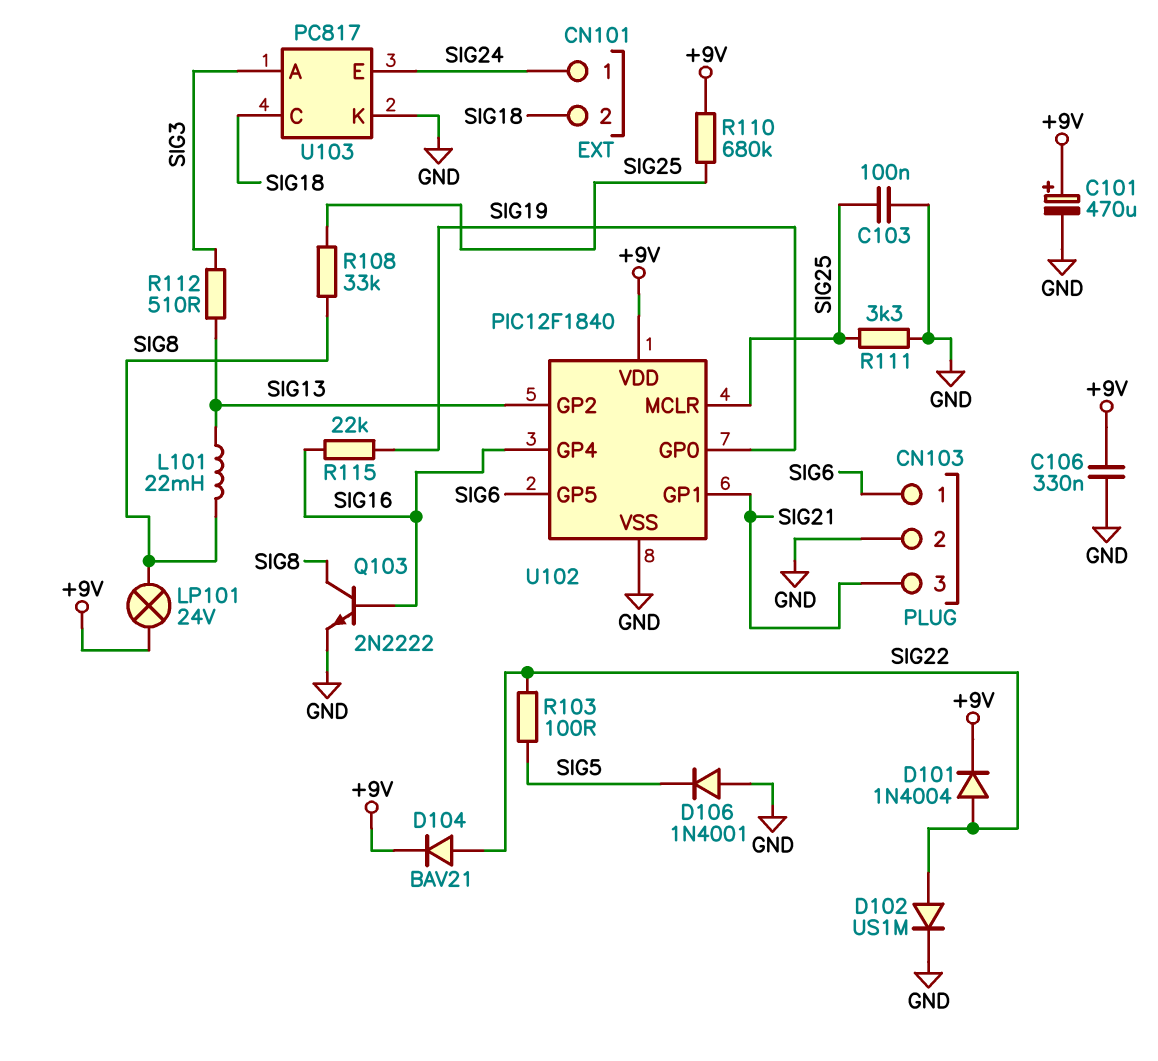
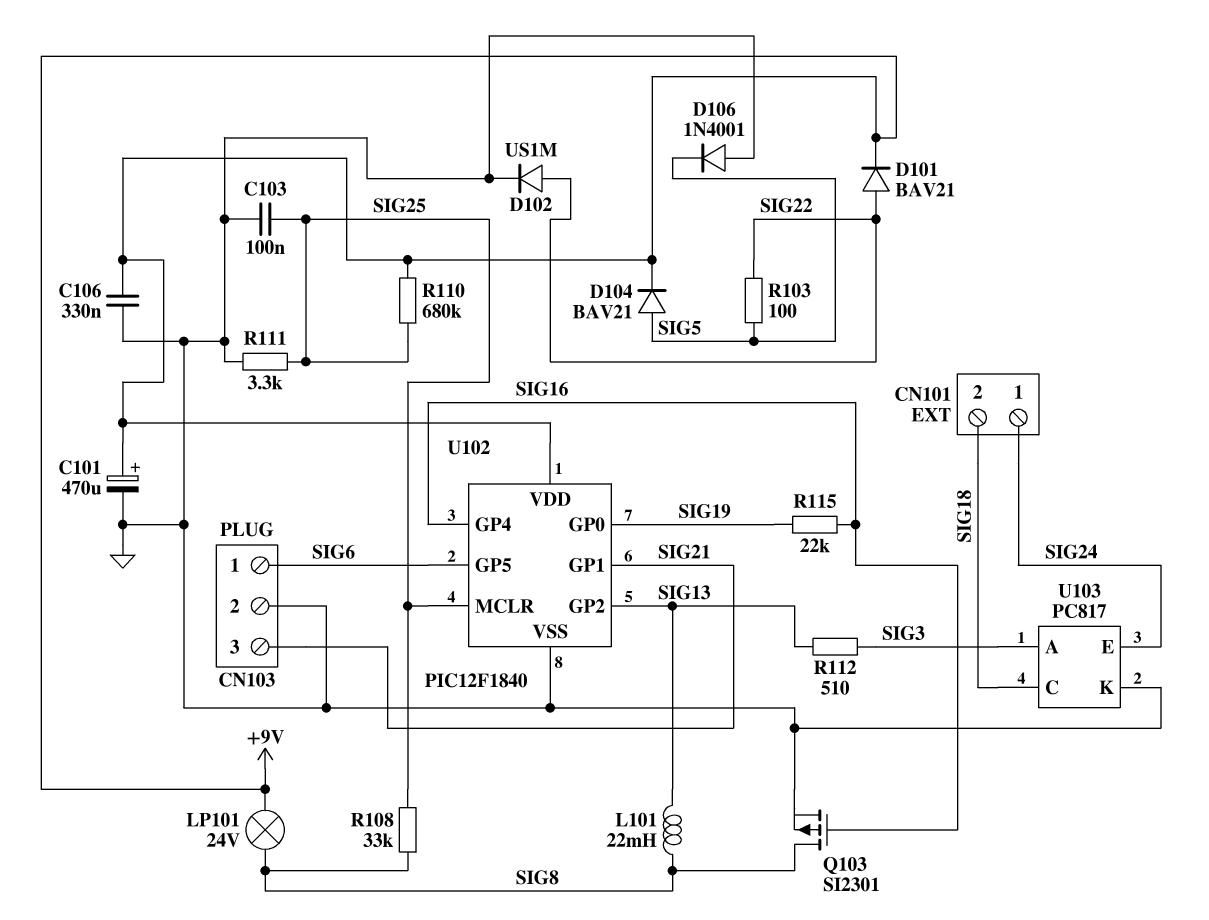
D101: diode 1N4004 (A SIG22, K +9V) -> diode BAV21 (A SIG22, K +9V)
D104: diode BAV21 (A SIG22, K +9V) -> diode BAV21 (A SIG5, K +9V)
Q103: NPN 2N2222 (B SIG16, C SIG8, E GND) -> PMOS SI2301 (G SIG16, D SIG8, S GND)

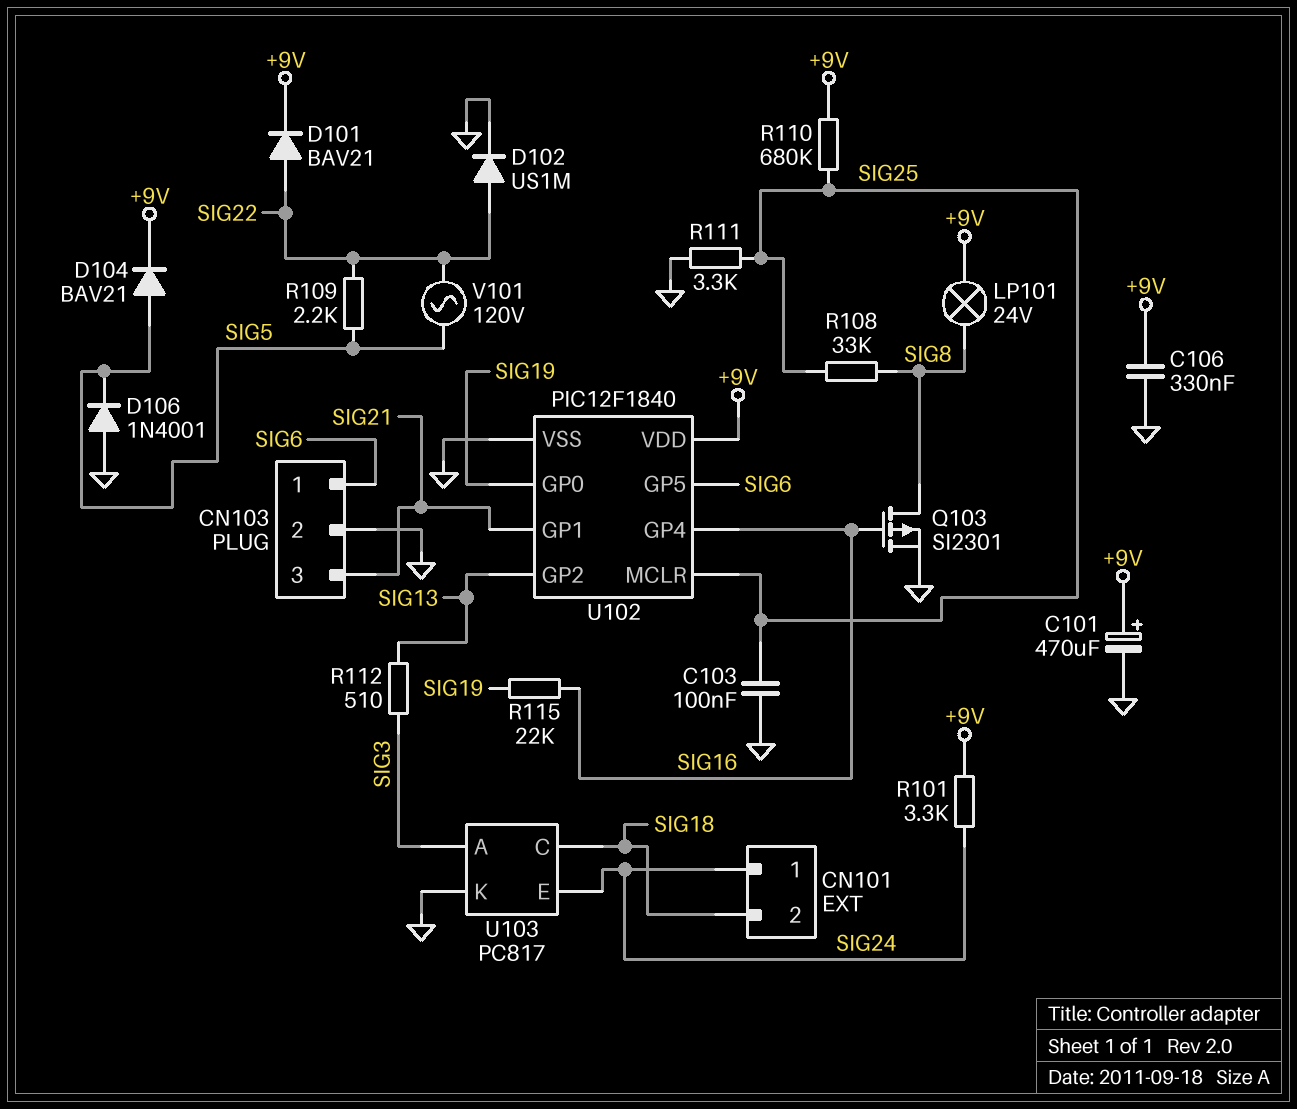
L101: 22mH (SIG8, SIG13) -> none
R101: none -> 3.3k (+9V, SIG24)
R103: 100 (SIG5, SIG22) -> none
R109: none -> 2.2k (SIG5, SIG22)
V101: none -> AC 120V (SIG5, SIG22)

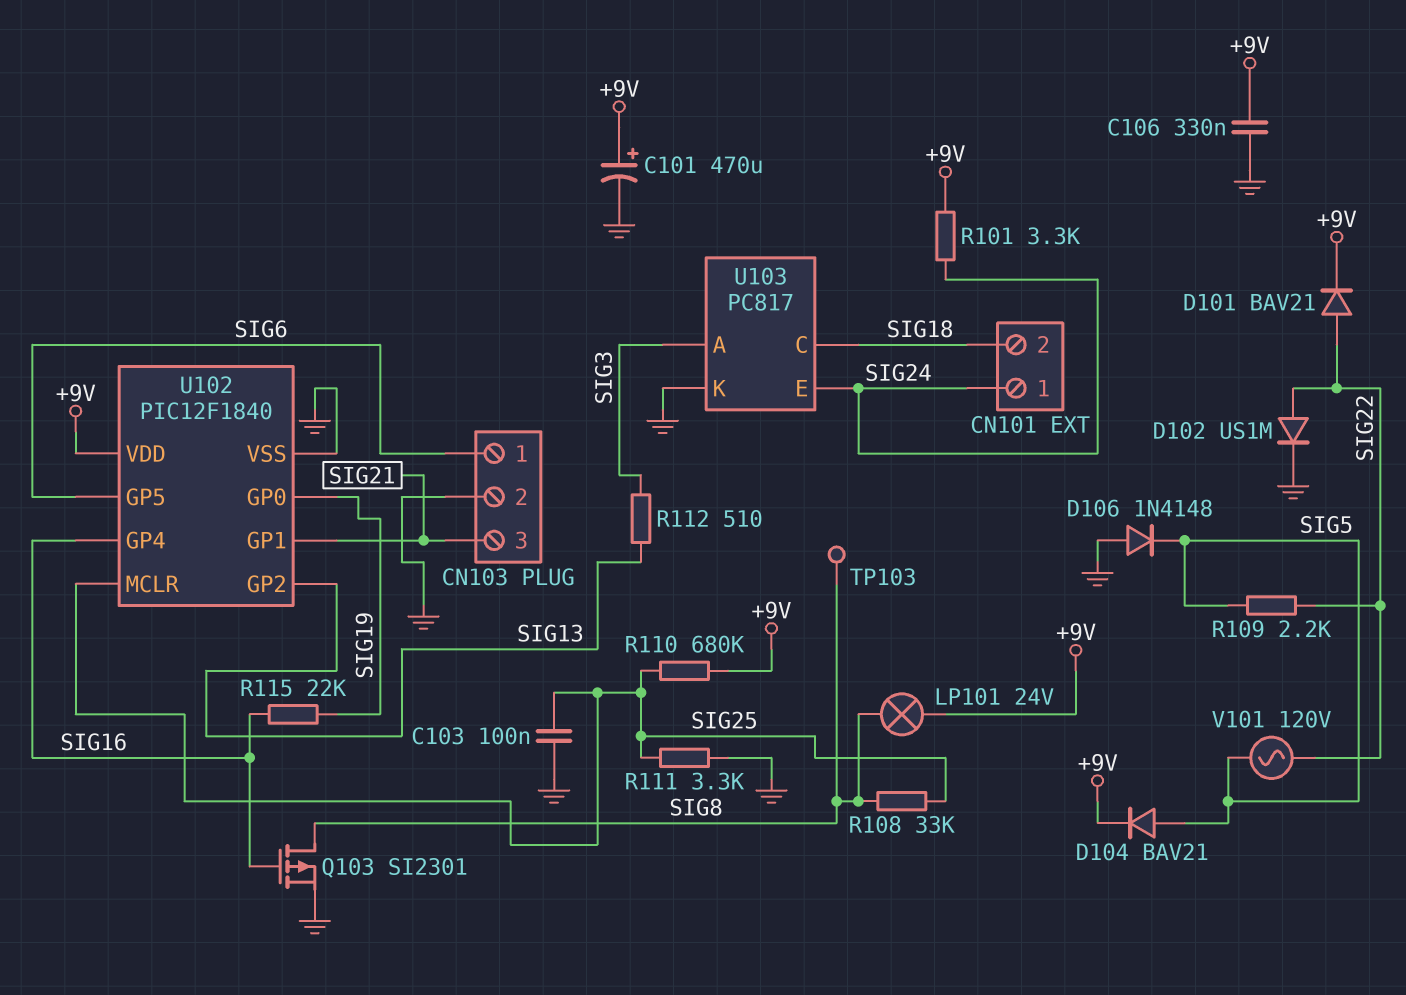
D106: diode 1N4001 (A GND, K SIG5) -> diode 1N4148 (A GND, K SIG5)
TP103: none -> test point (SIG8)

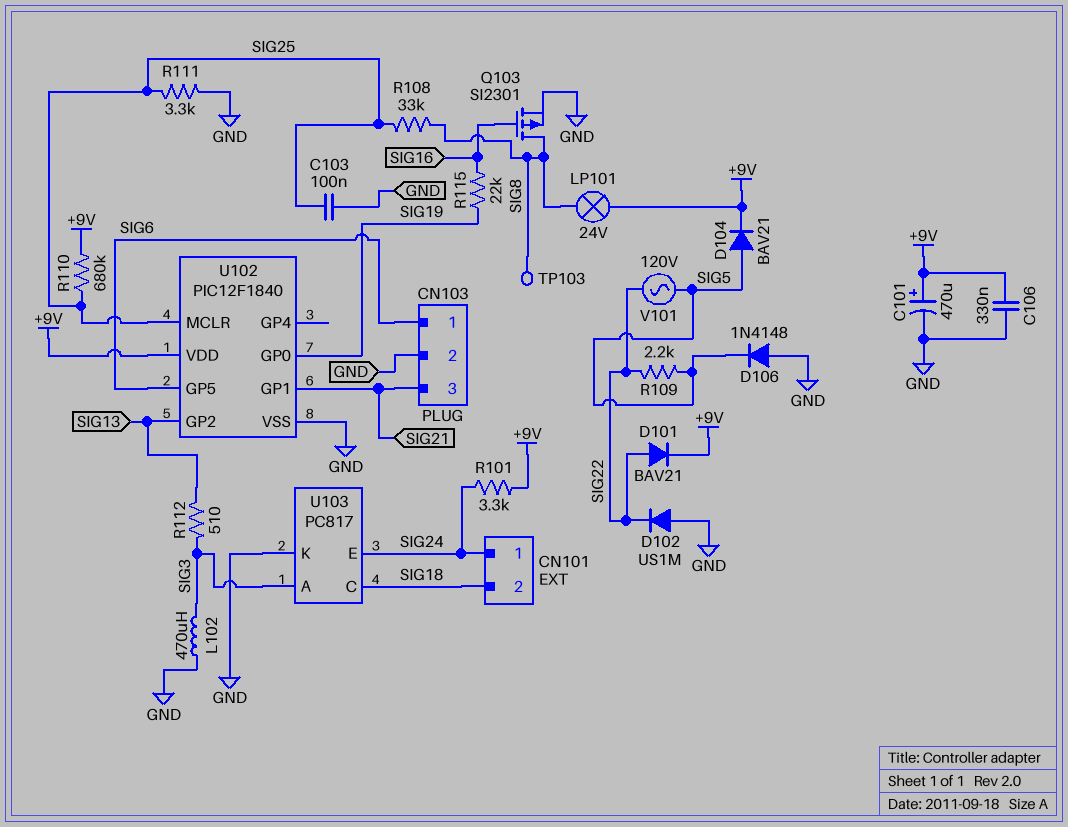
D102: diode US1M (A SIG22, K GND) -> diode US1M (A GND, K SIG22)
L102: none -> 470uH (GND, SIG3)
U102 pin GP4: SIG16 -> none

